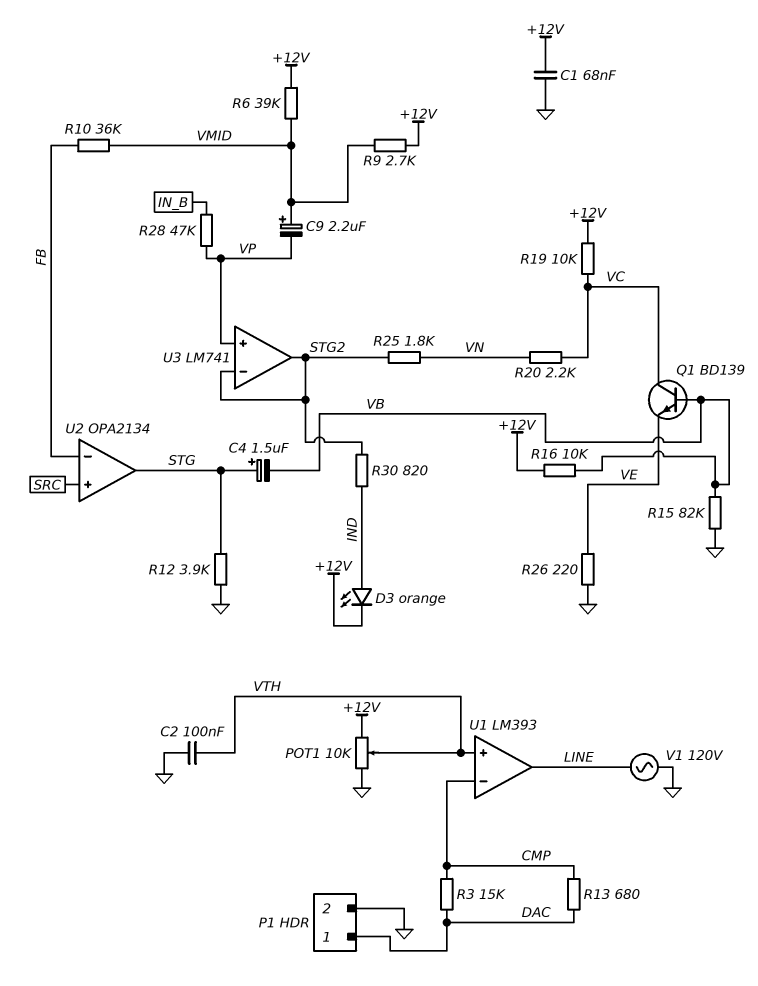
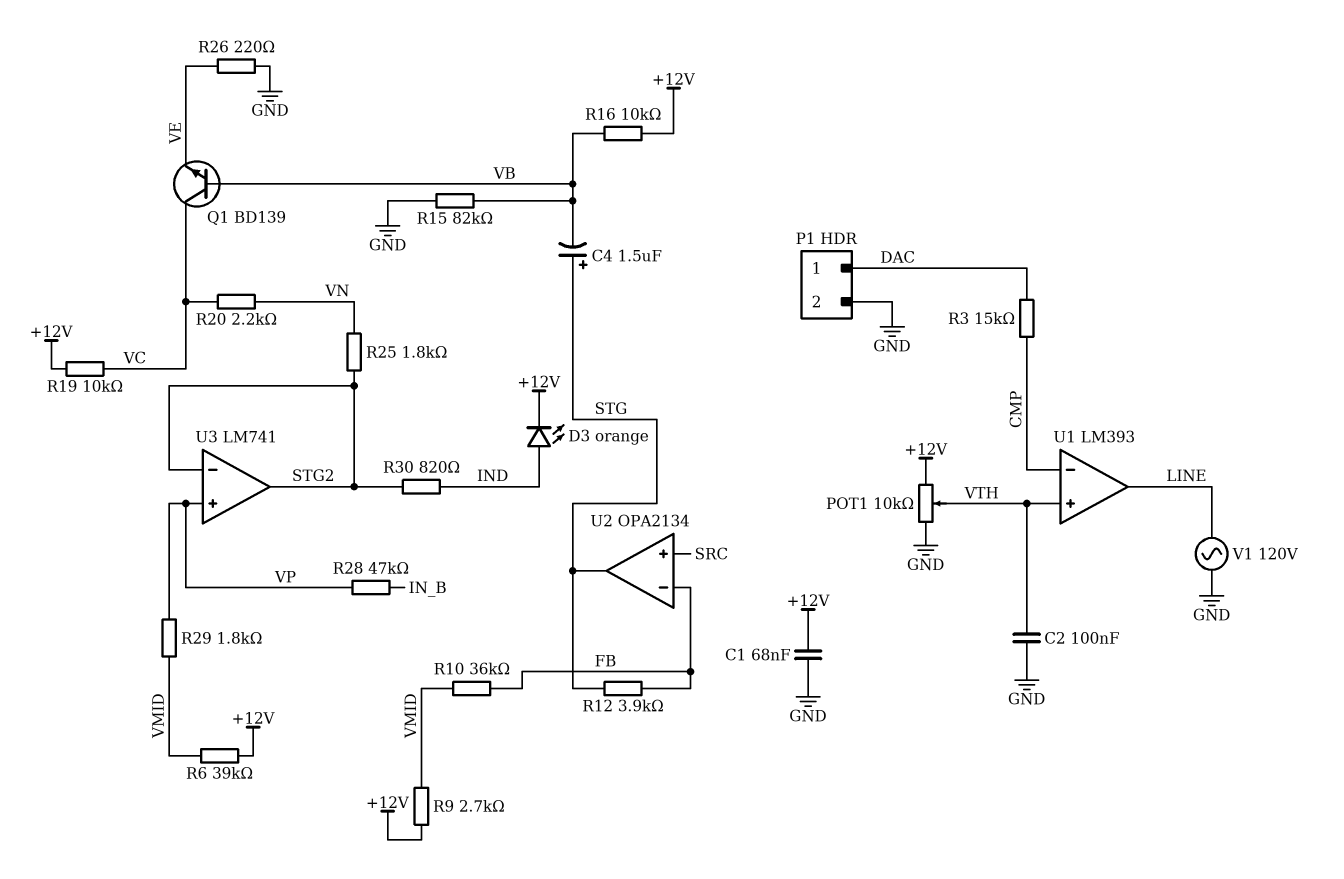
C9: 2.2uF (plus VMID, minus VP) -> none
R12: 3.9k (GND, STG) -> 3.9k (FB, STG)
R13: 680 (CMP, DAC) -> none
R29: none -> 1.8k (VMID, VP)

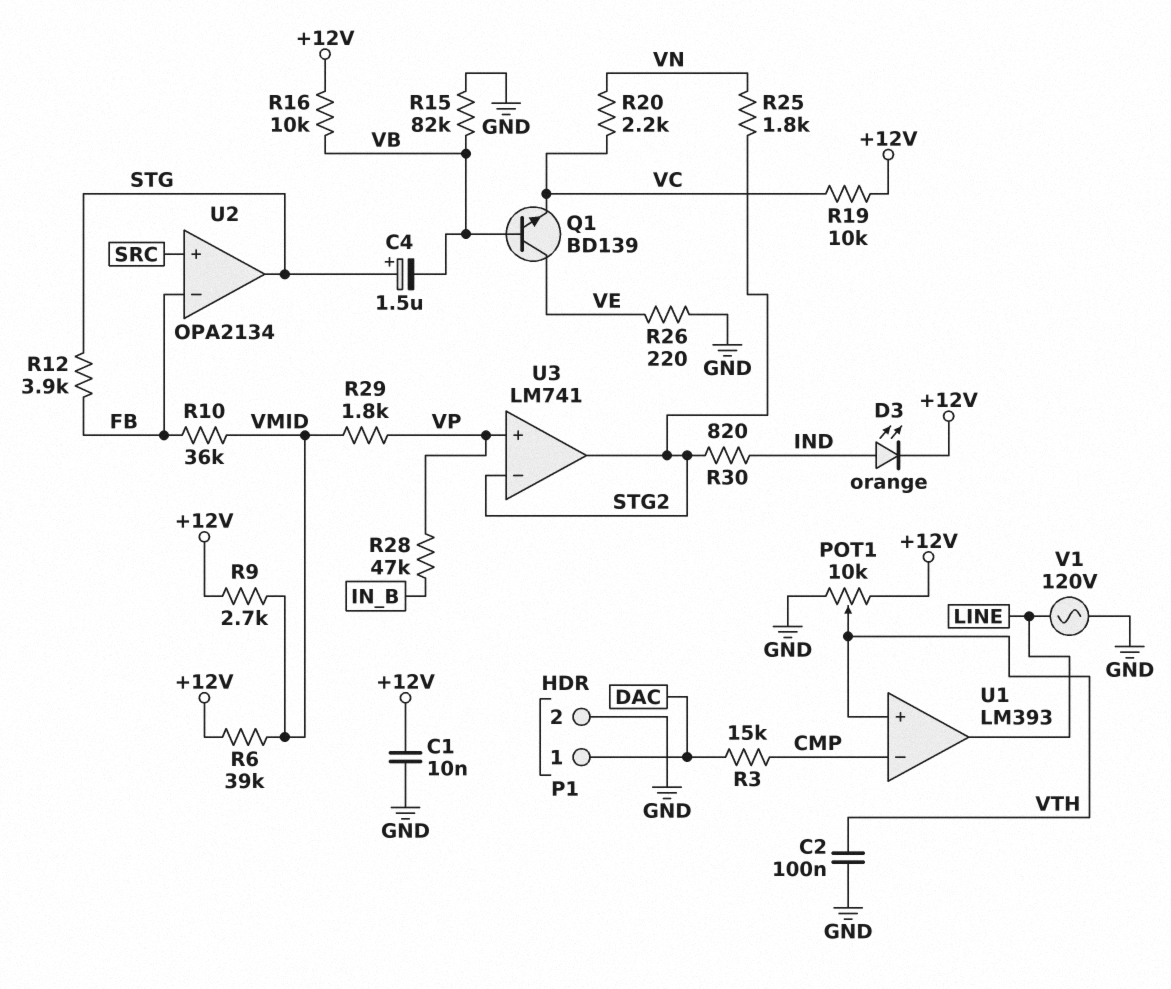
C1: 68nF (+12V, GND) -> 10nF (+12V, GND)
Q1: NPN BD139 (B VB, C VC, E VE) -> NPN BD139 (B VB, C VE, E VC)

